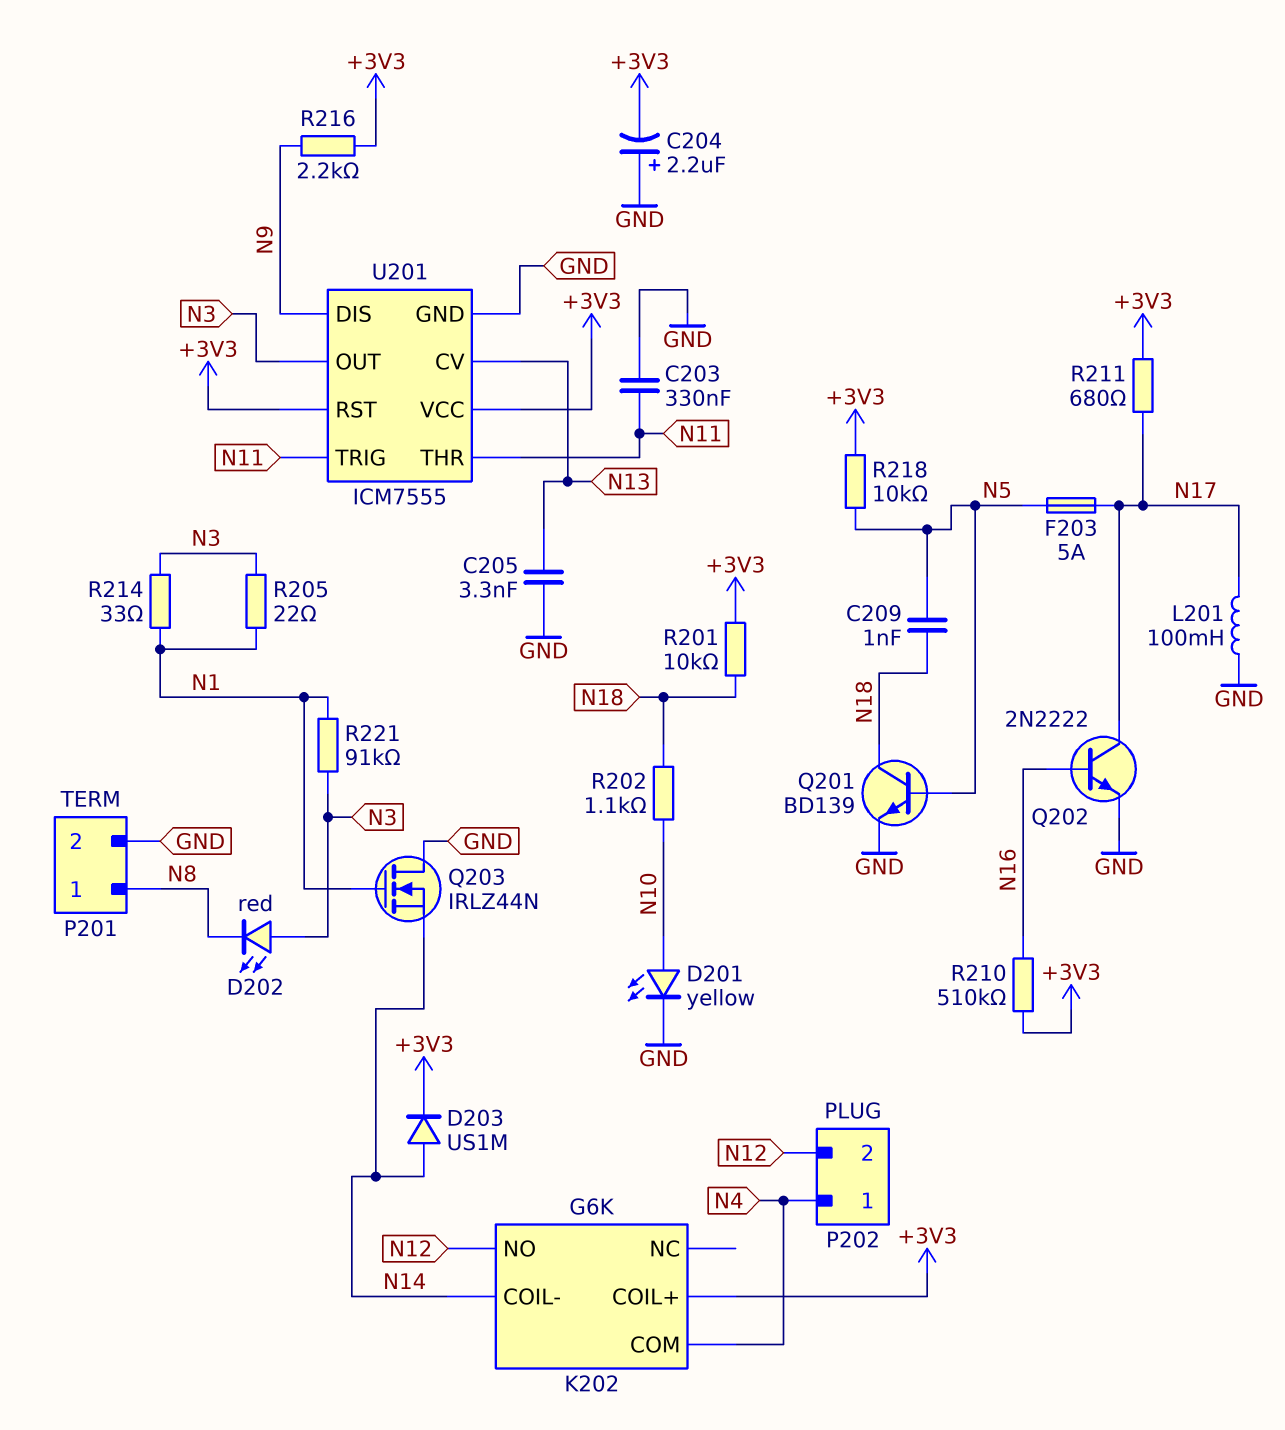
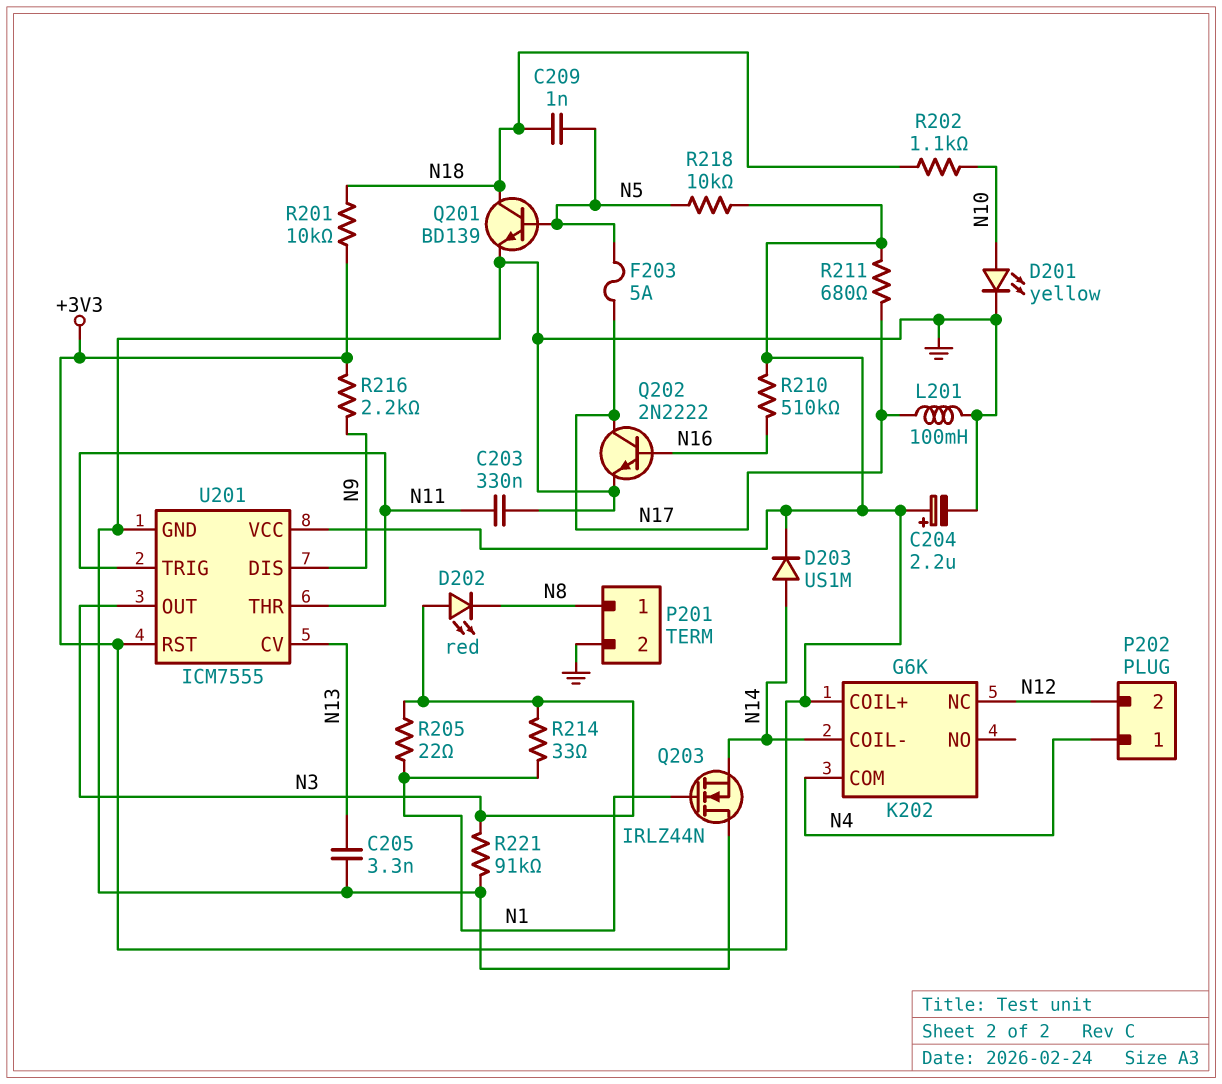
C204: 2.2uF (plus GND, minus +3V3) -> 2.2uF (plus +3V3, minus GND)
K202 pin NC: none -> N12
K202 pin NO: N12 -> none
R221: 91k (N1, N3) -> 91k (GND, N3)

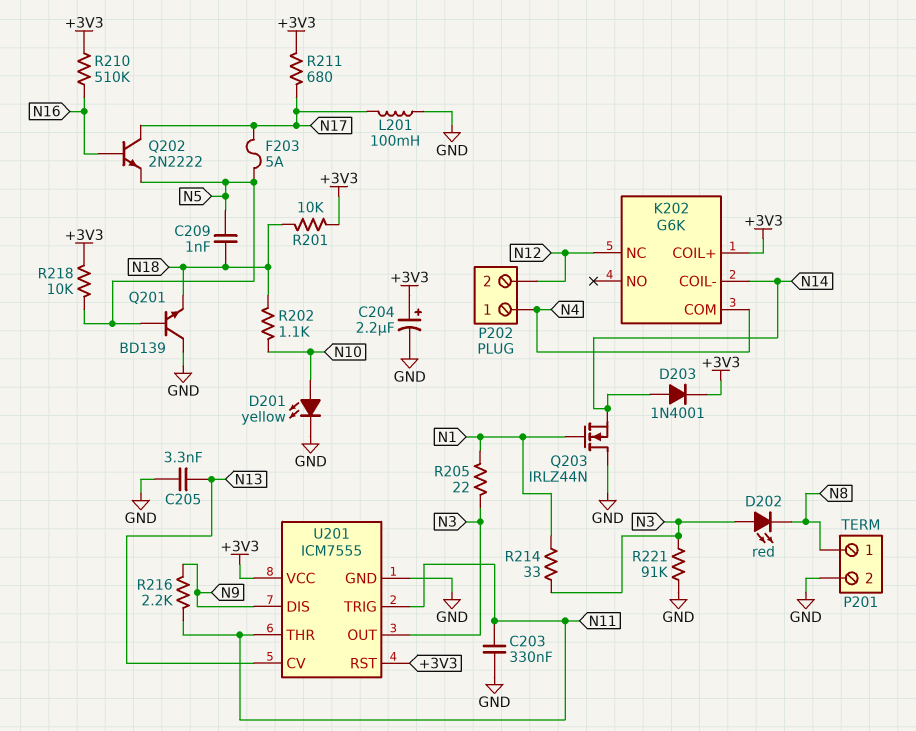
D203: diode US1M (A N14, K +3V3) -> diode 1N4001 (A N14, K +3V3)
Q201: NPN BD139 (B N5, C N18, E GND) -> NPN BD139 (B N5, C GND, E N18)
Q202: NPN 2N2222 (B N16, C N17, E GND) -> NPN 2N2222 (B N16, C N17, E N5)
R216: 2.2k (+3V3, N9) -> 2.2k (N9, N11)

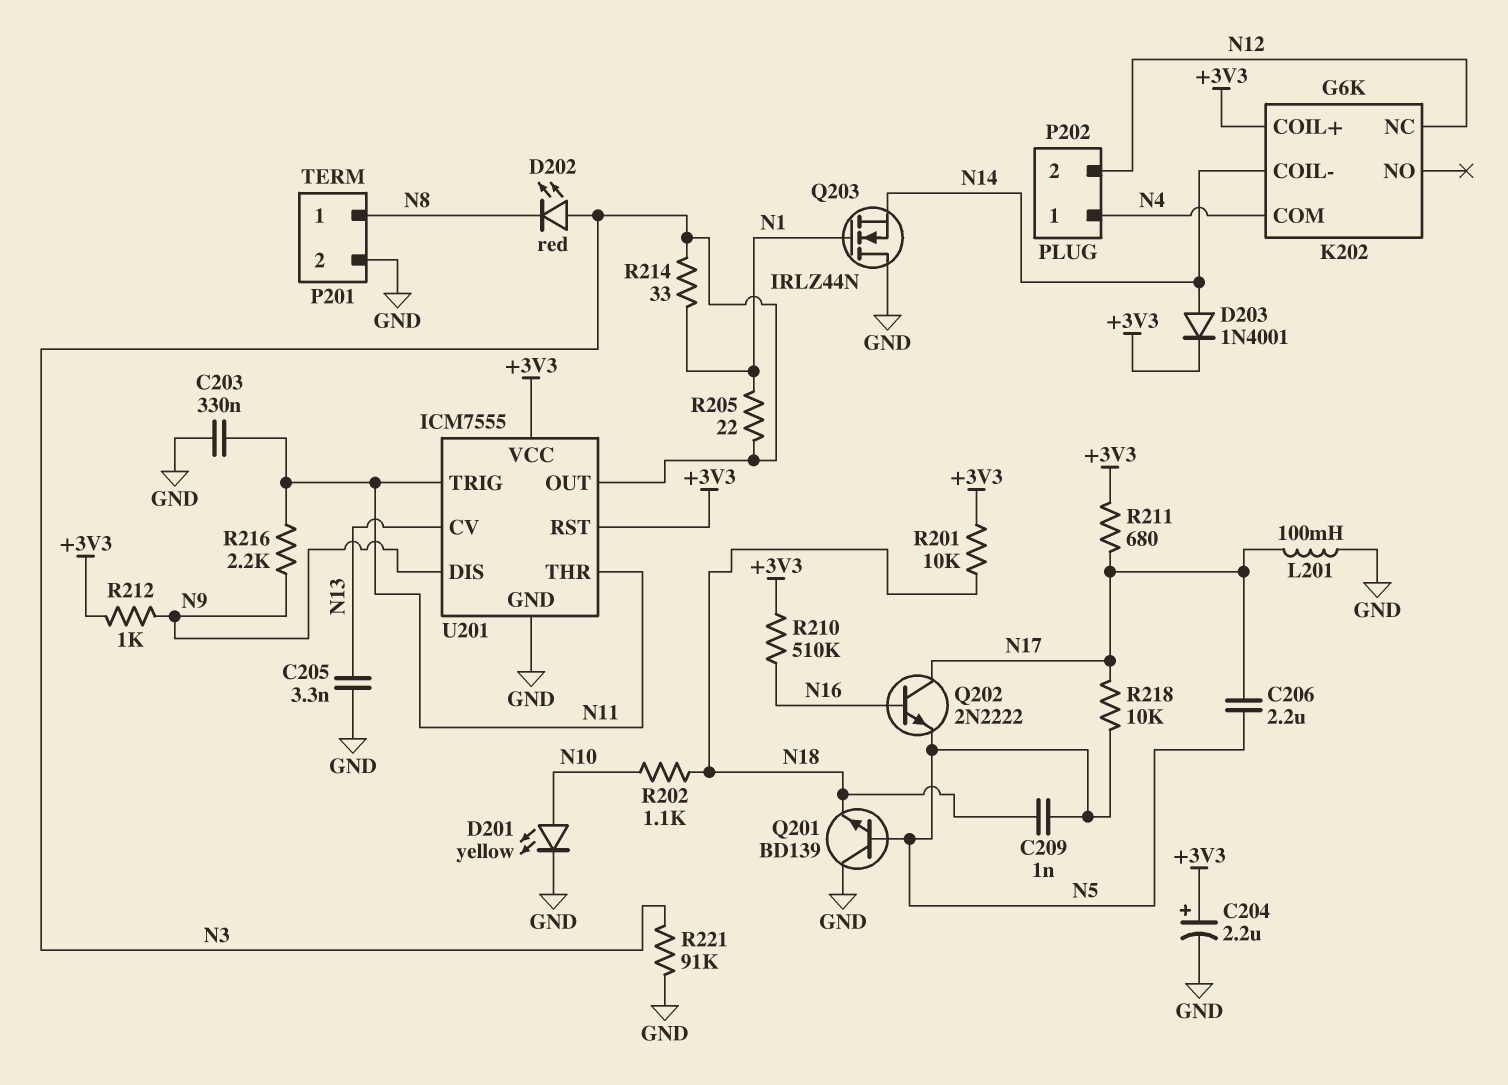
C206: none -> 2.2uF (N5, N17)
F203: 5A (N5, N17) -> none
R212: none -> 1k (+3V3, N9)
R218: 10k (+3V3, N5) -> 10k (N5, N17)

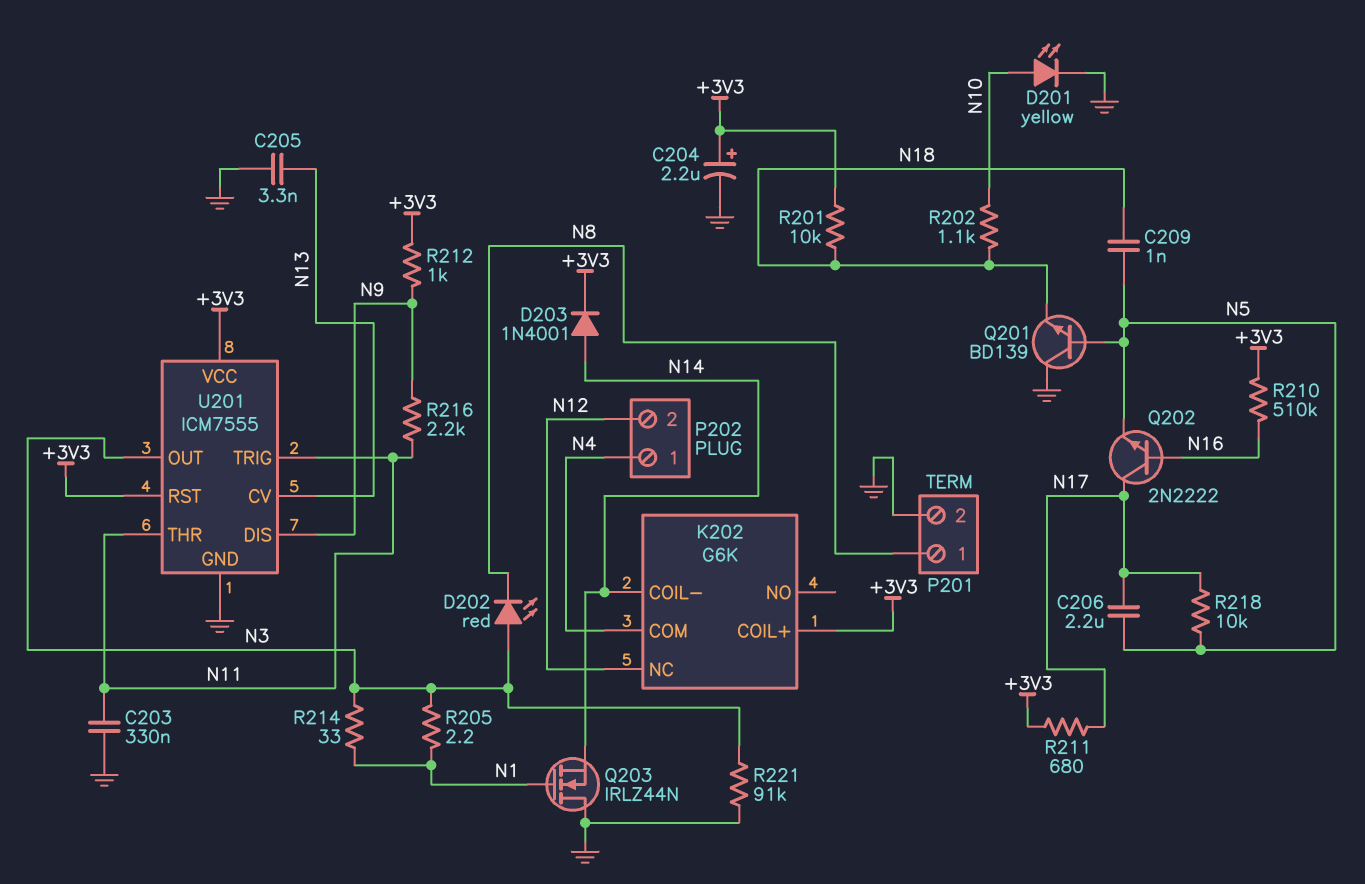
L201: 100mH (GND, N17) -> none
R205: 22 (N1, N3) -> 2.2 (N1, N3)

